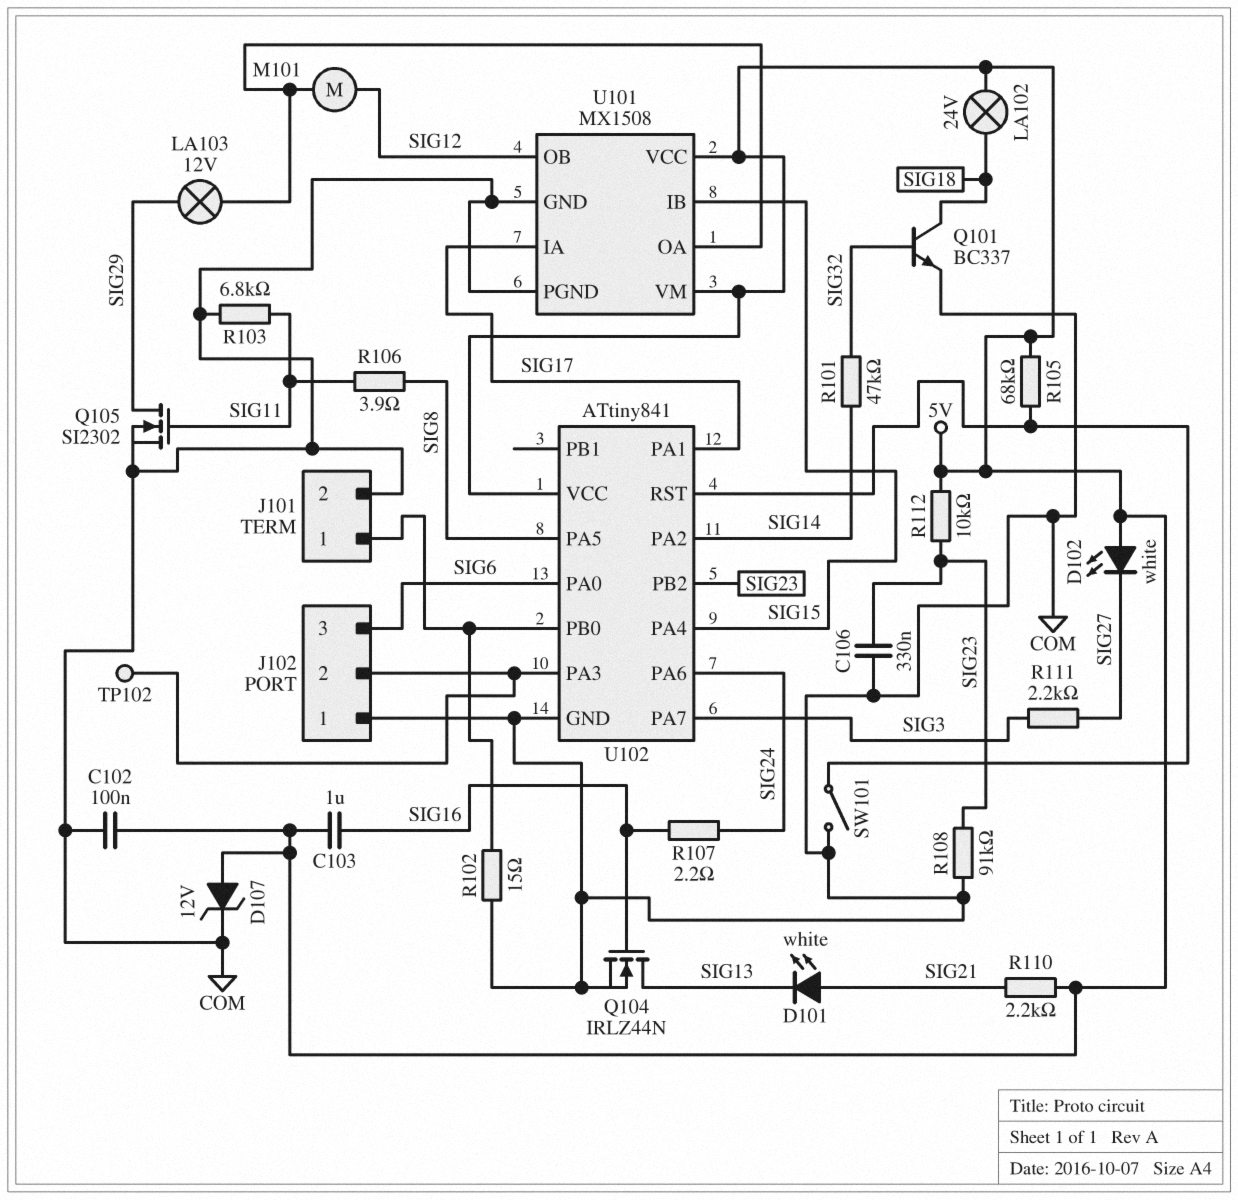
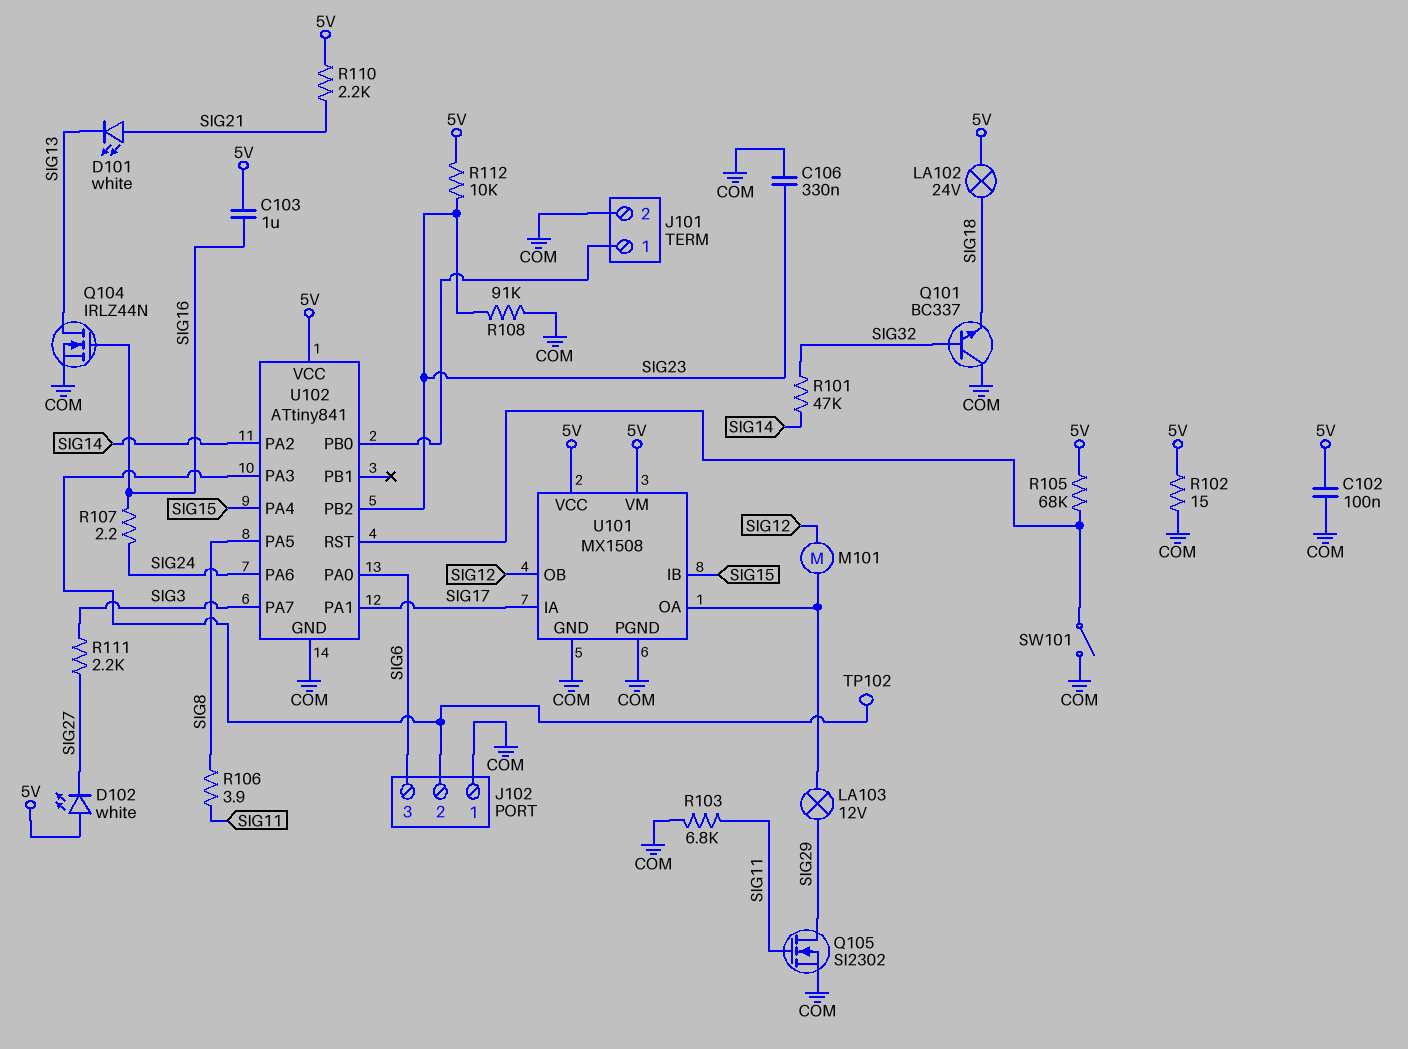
D107: zener 12V (A 5V, K COM) -> none
Q101: NPN BC337 (B SIG32, C SIG18, E COM) -> NPN BC337 (B SIG32, C COM, E SIG18)
R102: 15 (COM, J101/1) -> 15 (5V, COM)

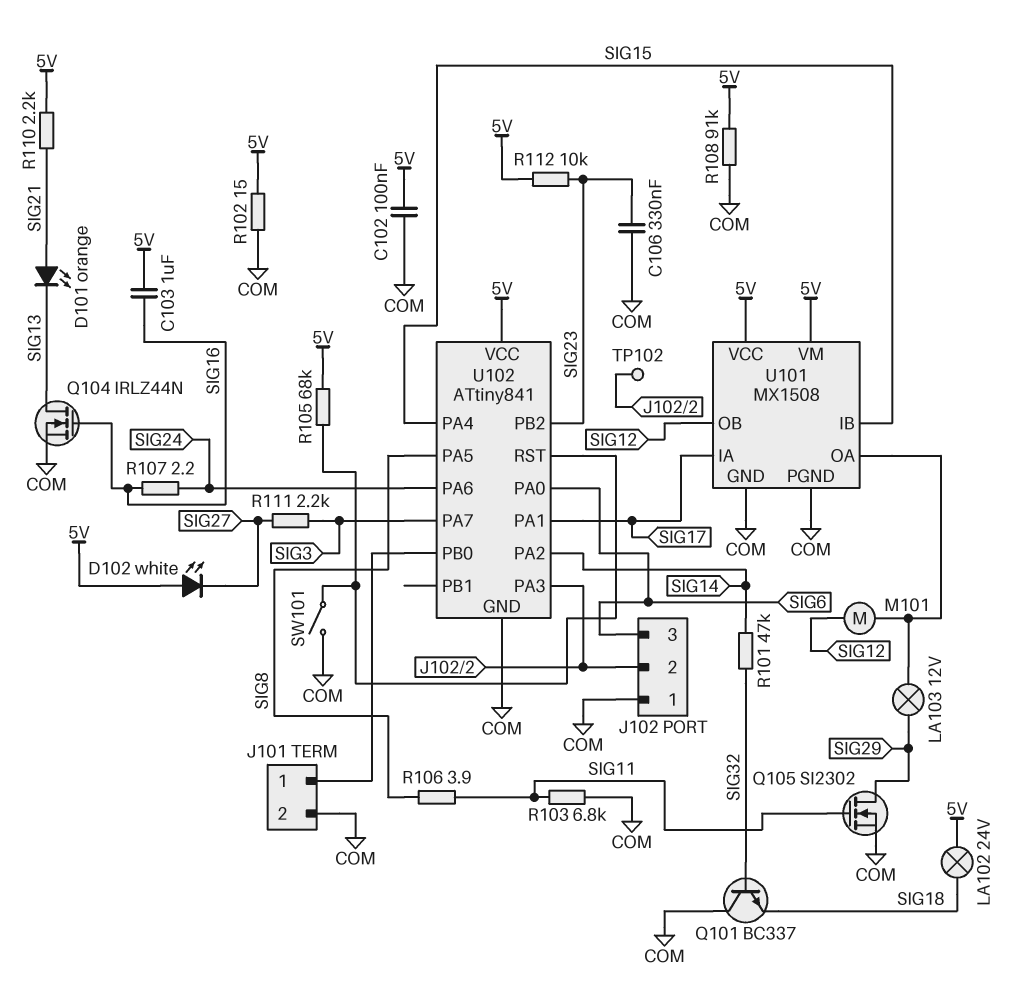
D101: LED white (A SIG21, K SIG13) -> LED orange (A SIG21, K SIG13)
R108: 91k (COM, SIG23) -> 91k (5V, COM)

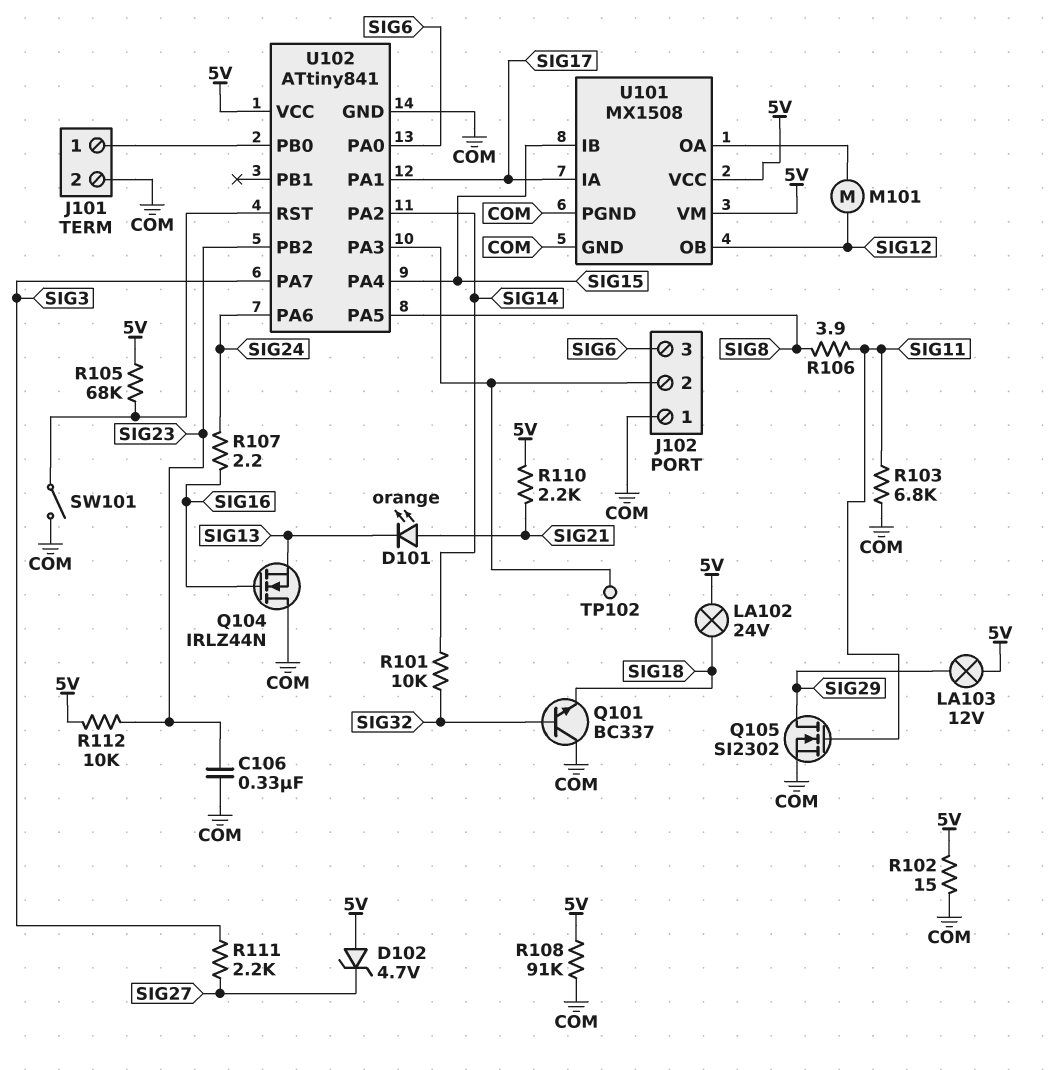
C102: 100nF (5V, COM) -> none
C103: 1uF (5V, SIG16) -> none
D102: LED white (A 5V, K SIG27) -> zener 4.7V (A 5V, K SIG27)
LA103: lamp 12V (SIG29, U101/OA) -> lamp 12V (5V, SIG29)
Q104: NMOS IRLZ44N (G SIG16, D SIG13, S COM) -> NMOS IRLZ44N (G SIG16, D COM, S SIG13)
R101: 47k (SIG14, SIG32) -> 10k (SIG14, SIG32)

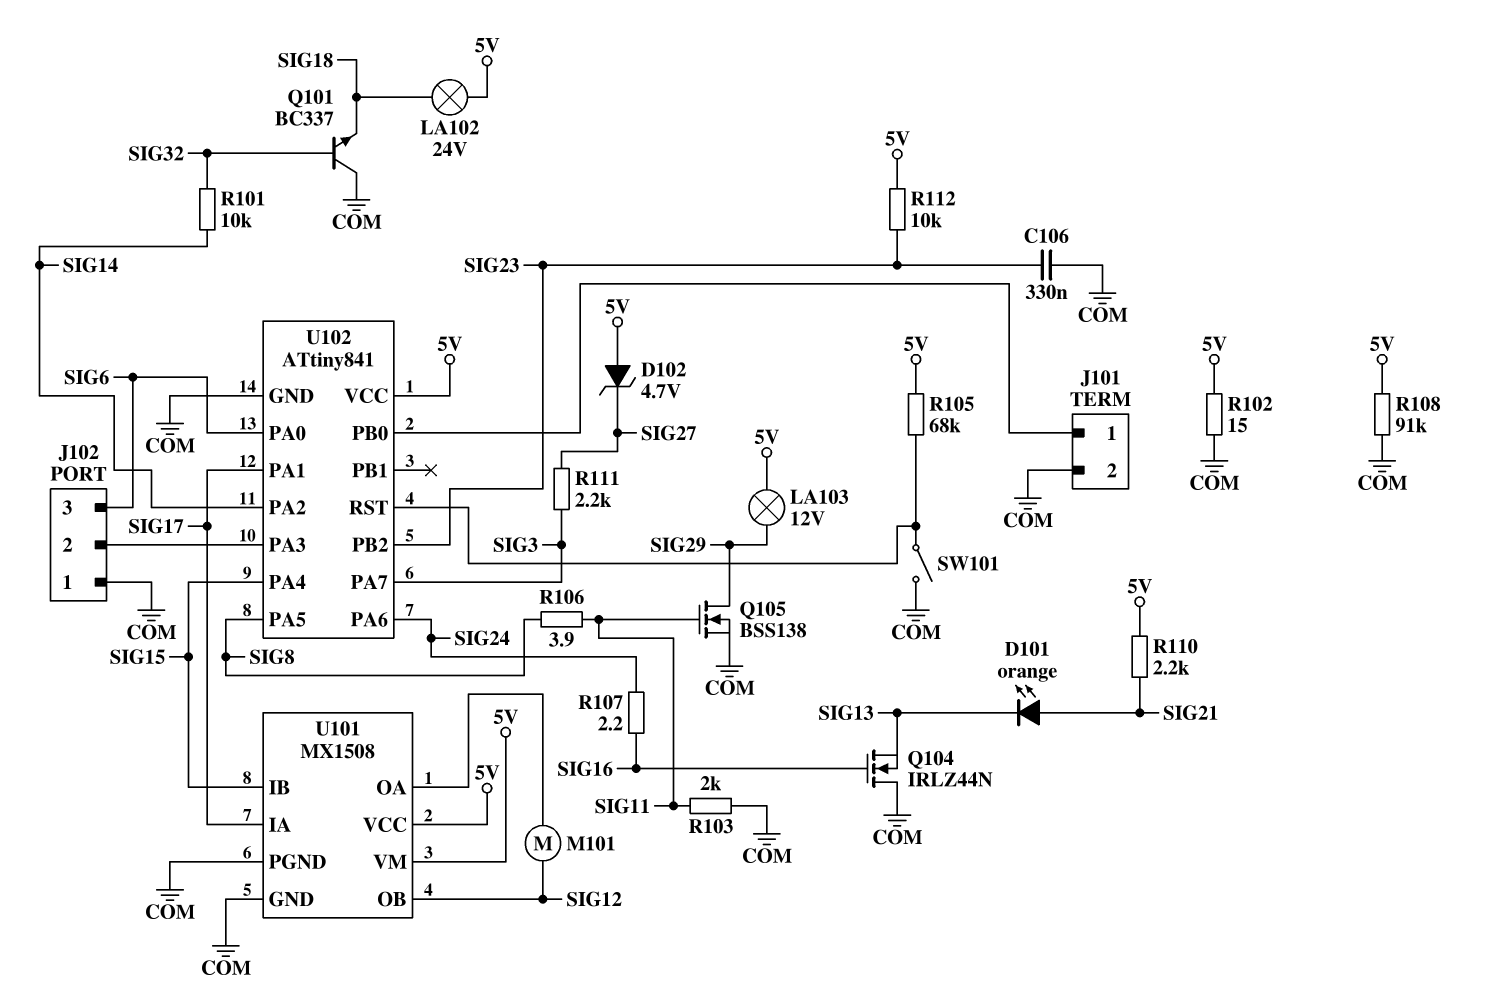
Q105: NMOS SI2302 (G SIG11, D SIG29, S COM) -> NMOS BSS138 (G SIG11, D SIG29, S COM)
R103: 6.8k (COM, SIG11) -> 2k (COM, SIG11)
TP102: test point (J102/2) -> none

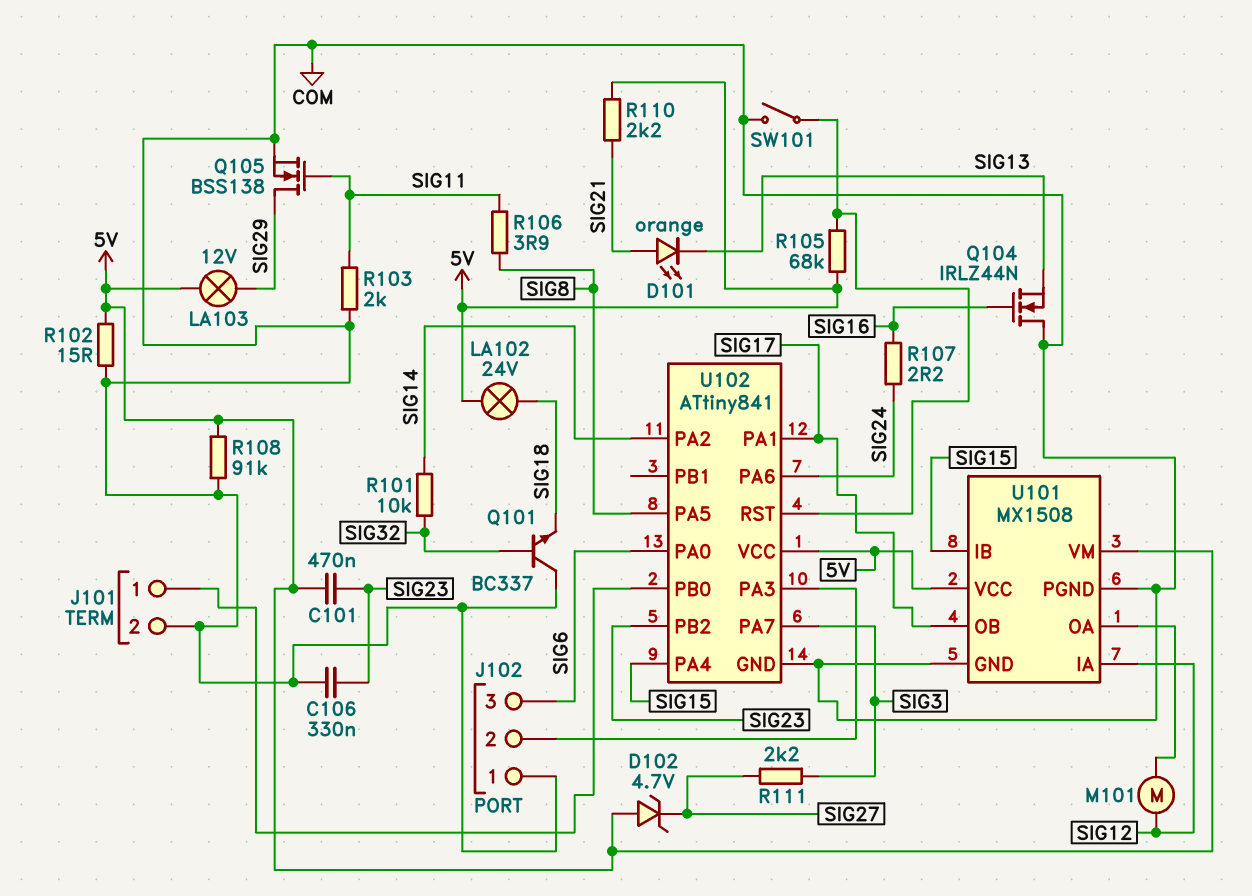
C101: none -> 470nF (5V, SIG23)
R112: 10k (5V, SIG23) -> none
U101 pin IA: SIG17 -> SIG12
U101 pin OB: SIG12 -> SIG17

